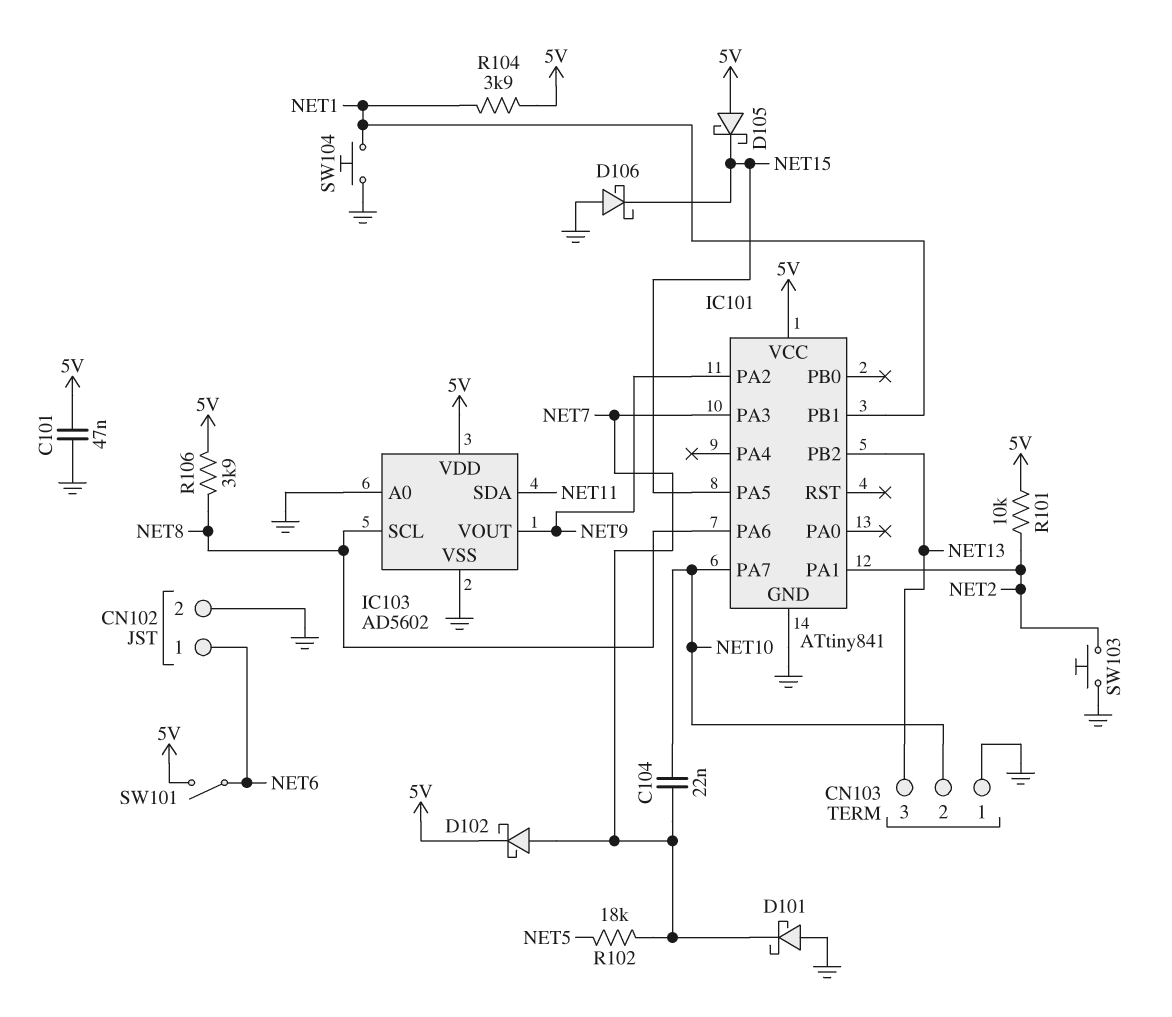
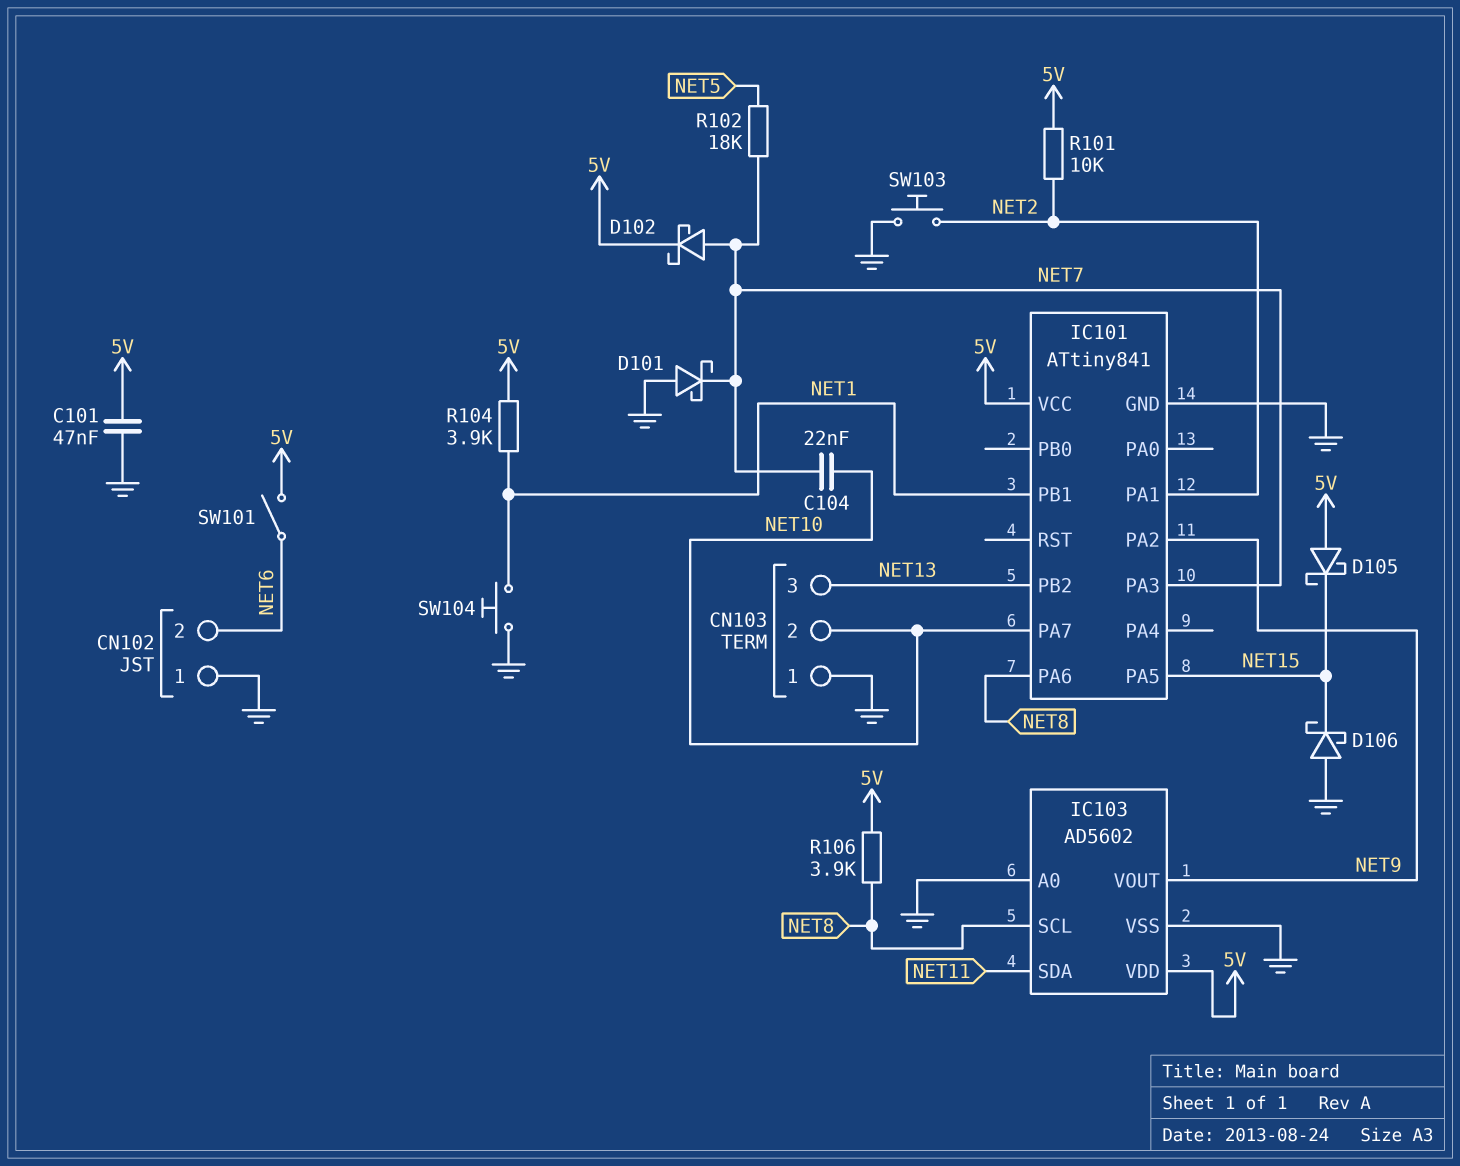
CN102 pin 1: NET6 -> GND
CN102 pin 2: GND -> NET6

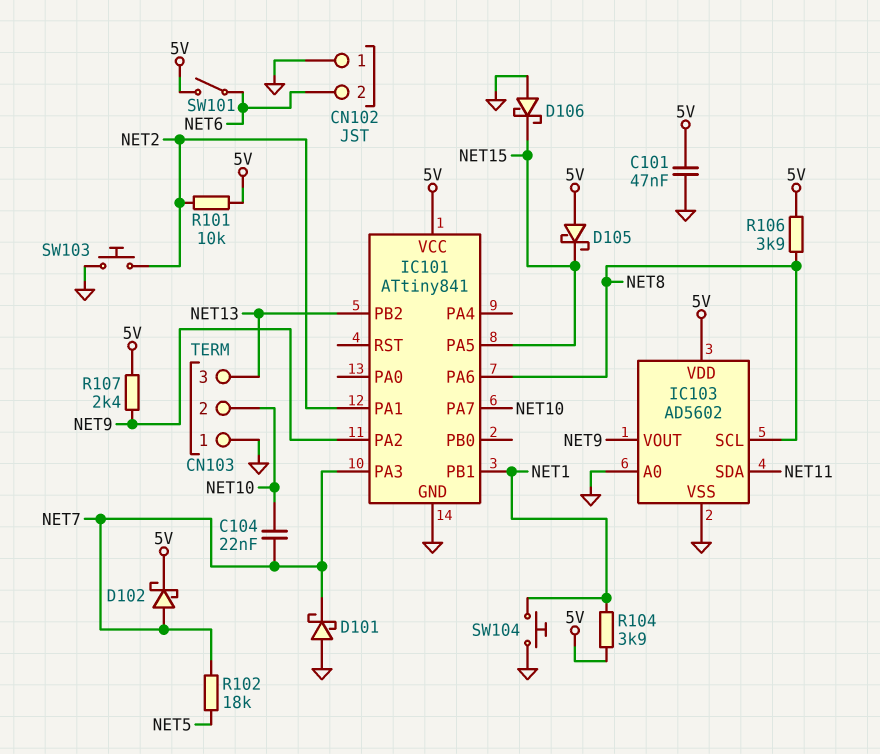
R107: none -> 2.4k (5V, NET9)

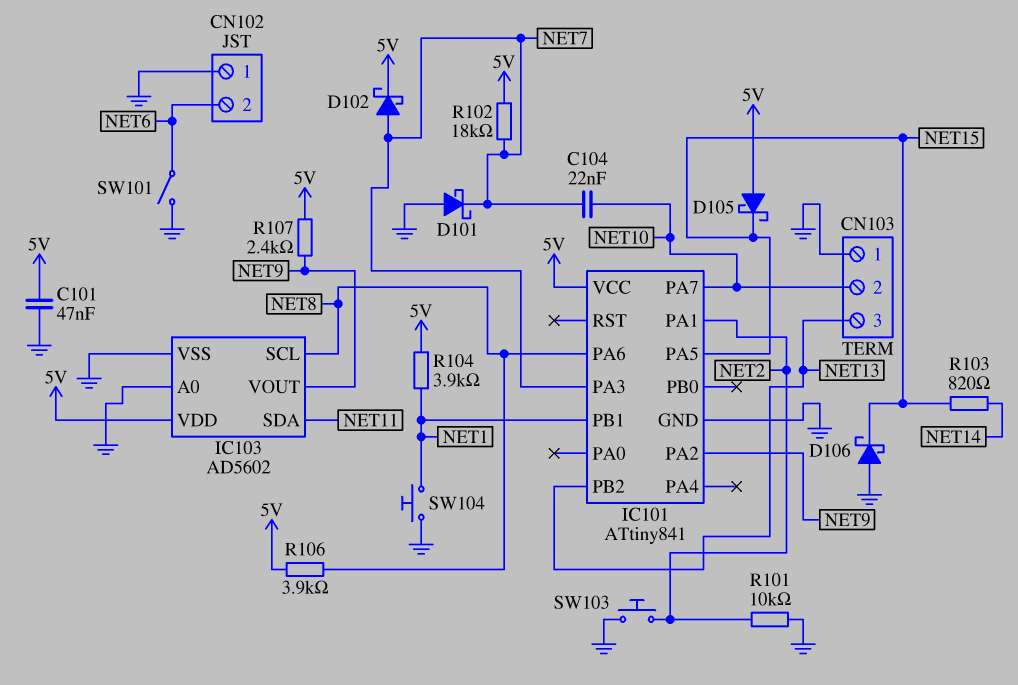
R101: 10k (5V, NET2) -> 10k (GND, NET2)
R102: 18k (NET5, NET7) -> 18k (5V, NET7)
R103: none -> 820 (NET14, NET15)
SW101: switch (5V, NET6) -> switch (GND, NET6)

